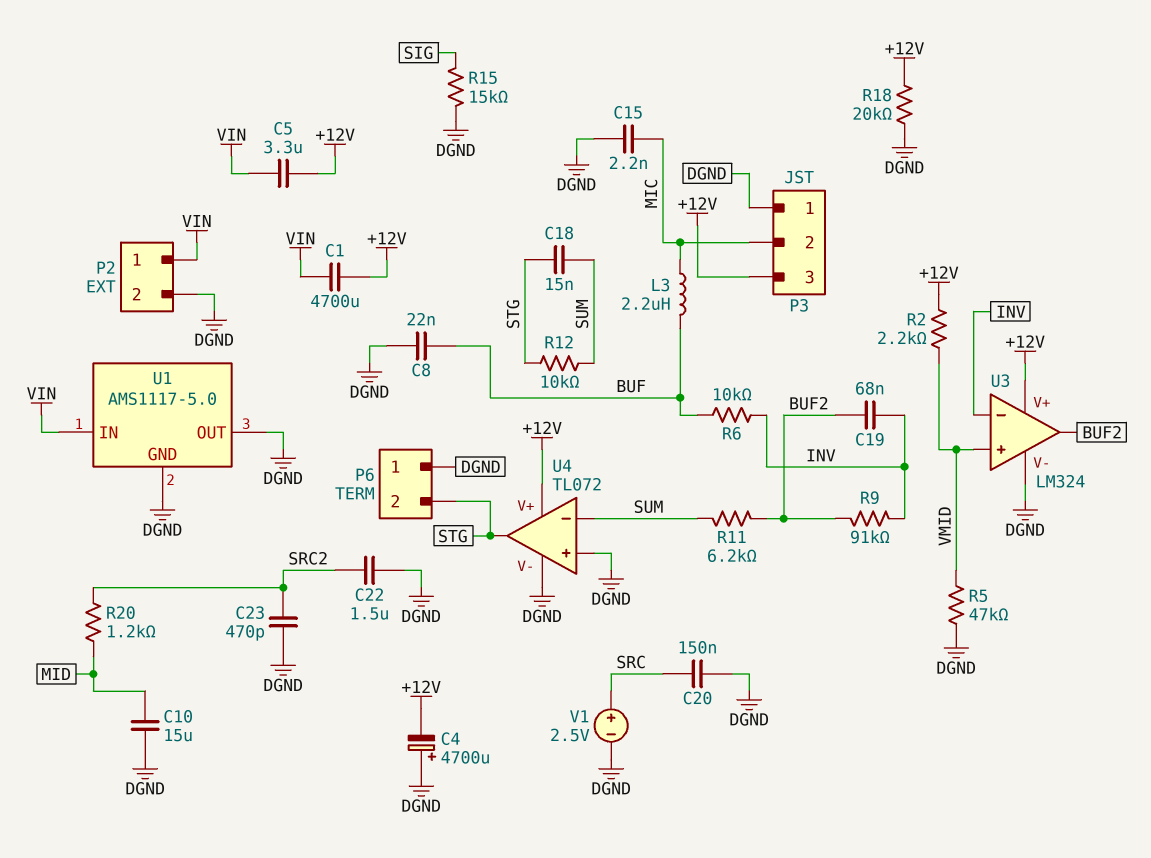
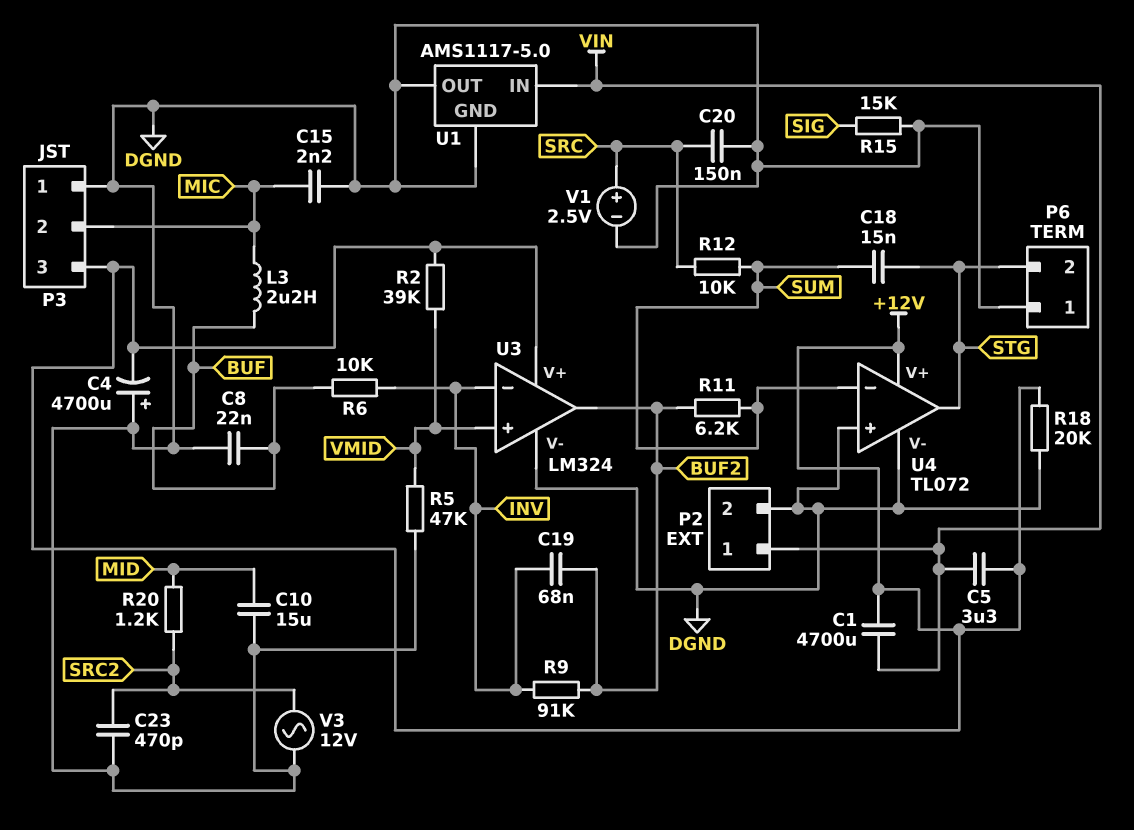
C22: 1.5uF (DGND, SRC2) -> none
R2: 2.2k (+12V, VMID) -> 39k (+12V, VMID)
R12: 10k (STG, SUM) -> 10k (SRC, SUM)
V3: none -> AC 12V (DGND, SRC2)

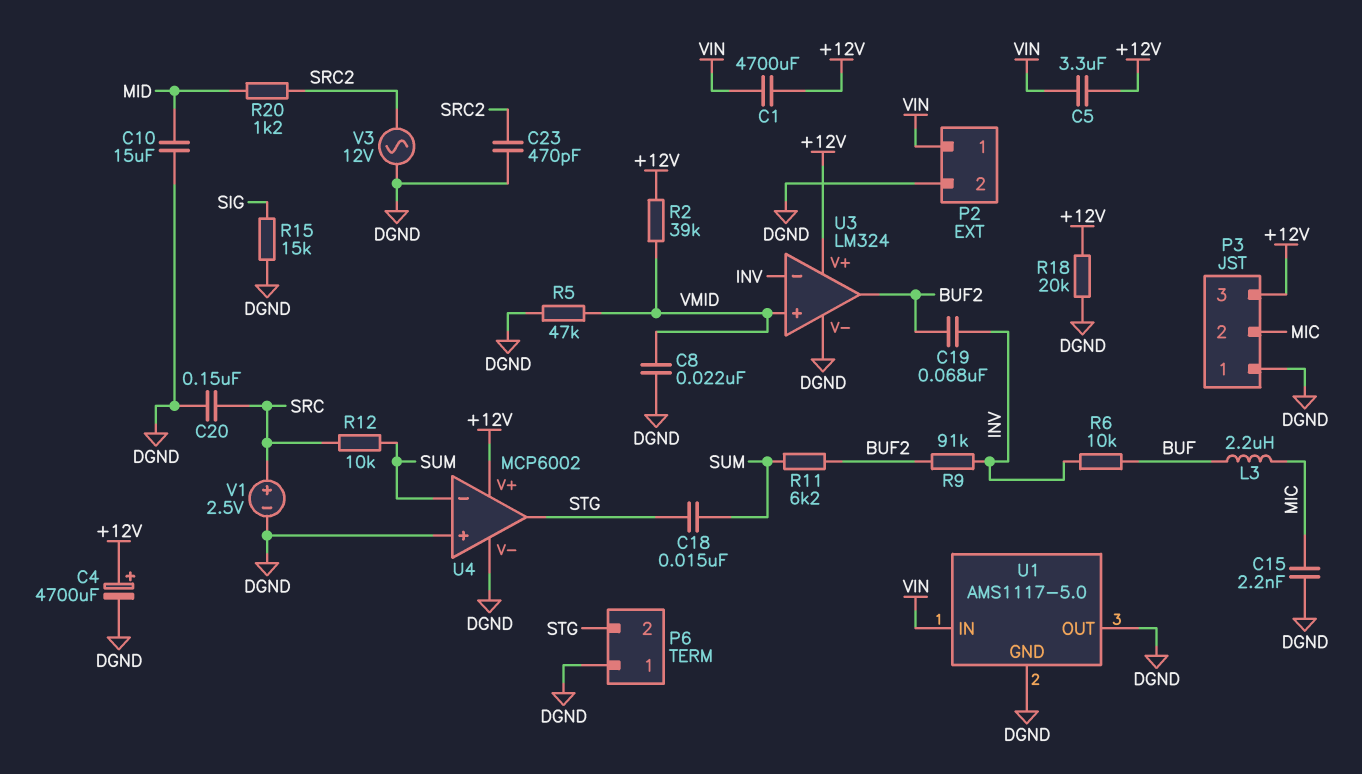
C4: 4700uF (plus DGND, minus +12V) -> 4700uF (plus +12V, minus DGND)
C8: 22nF (BUF, DGND) -> 22nF (DGND, VMID)
U4: TL072 -> MCP6002

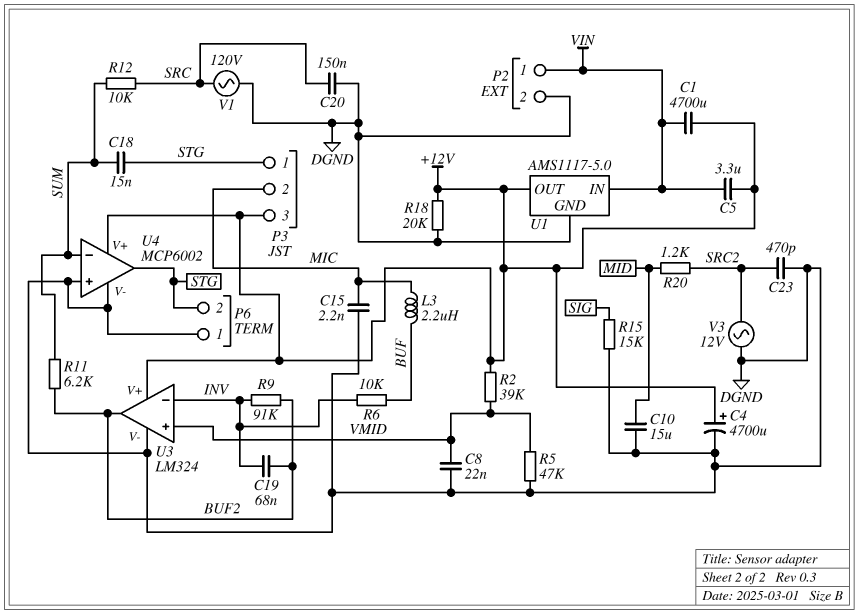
P3 pin 1: DGND -> STG
U1 pin OUT: DGND -> +12V
V1: 2.5V (plus SRC, minus DGND) -> AC 120V (DGND, SRC)

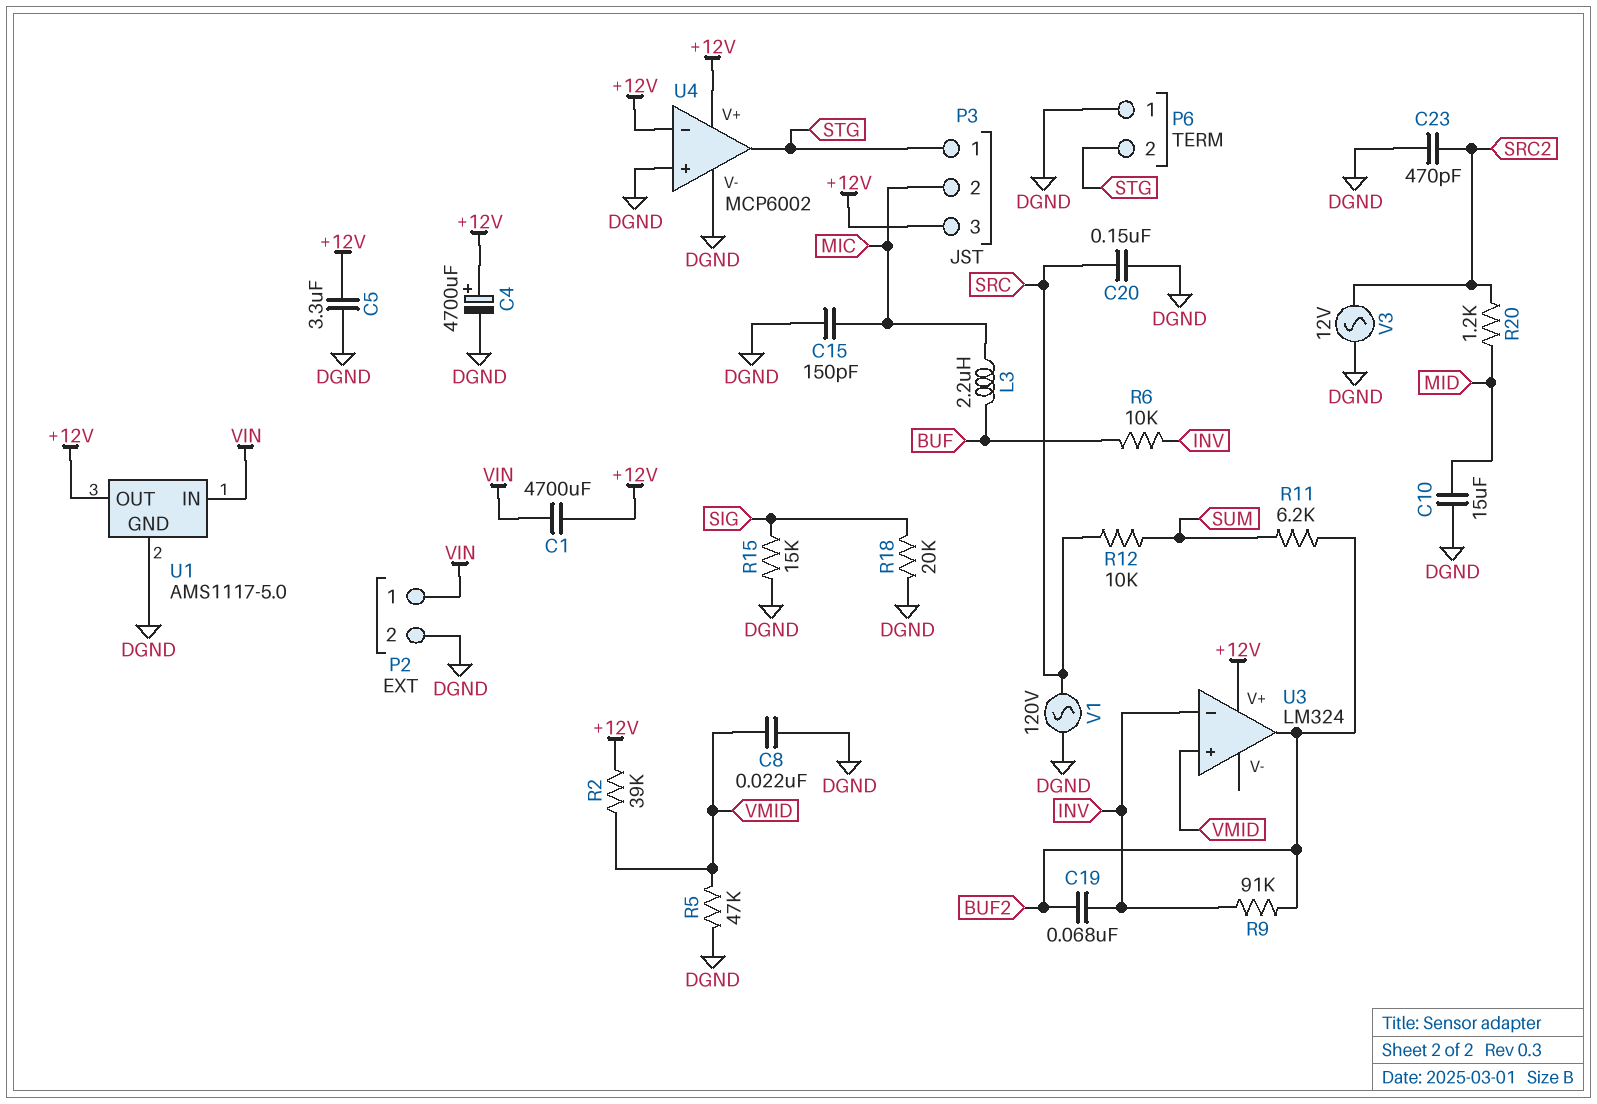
C5: 3.3uF (+12V, VIN) -> 3.3uF (+12V, DGND)
C15: 2.2nF (DGND, MIC) -> 150pF (DGND, MIC)
C18: 15nF (STG, SUM) -> none
R18: 20k (+12V, DGND) -> 20k (DGND, SIG)
U3 pin V-: DGND -> none
U4 pin in-: SUM -> +12V

